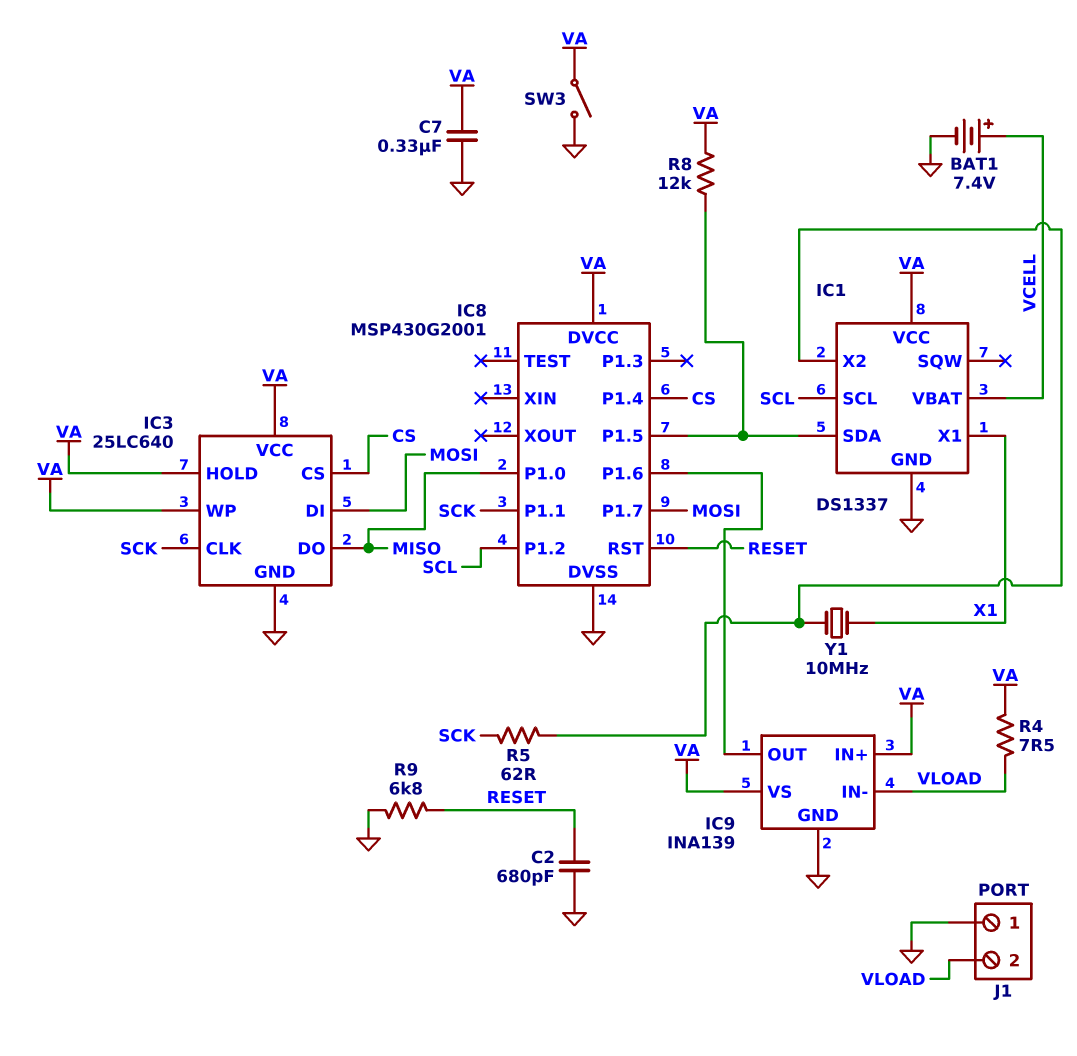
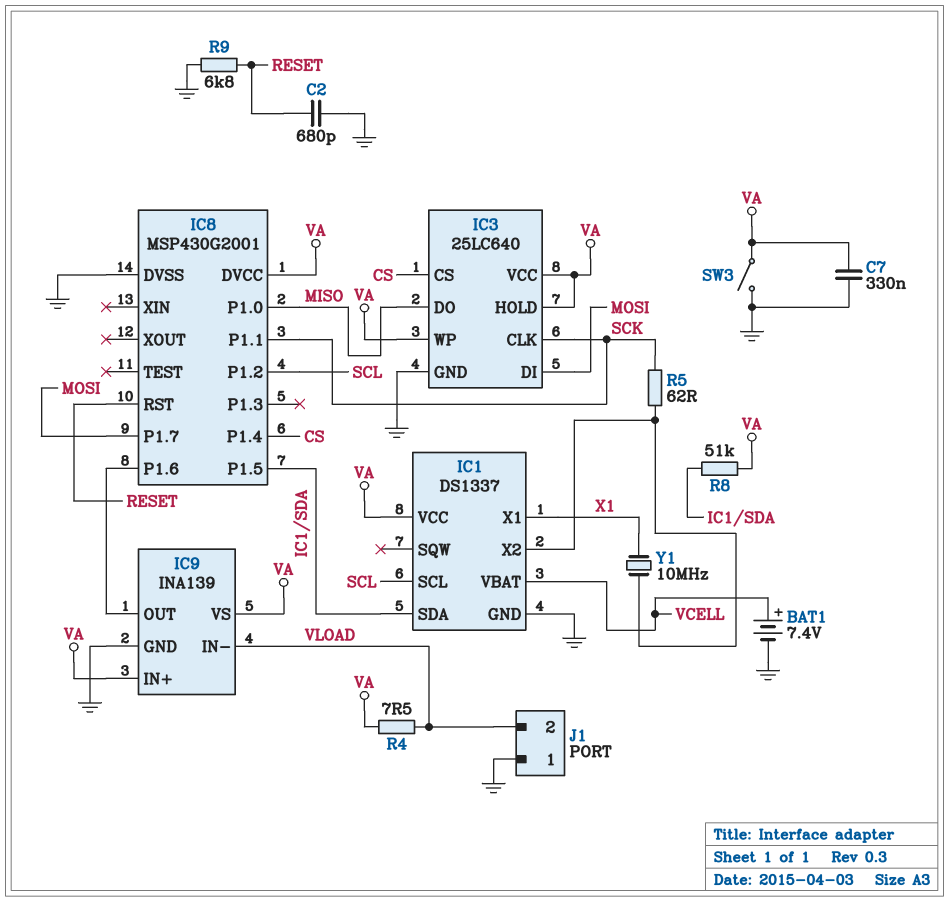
R8: 12k (IC1/SDA, VA) -> 51k (IC1/SDA, VA)

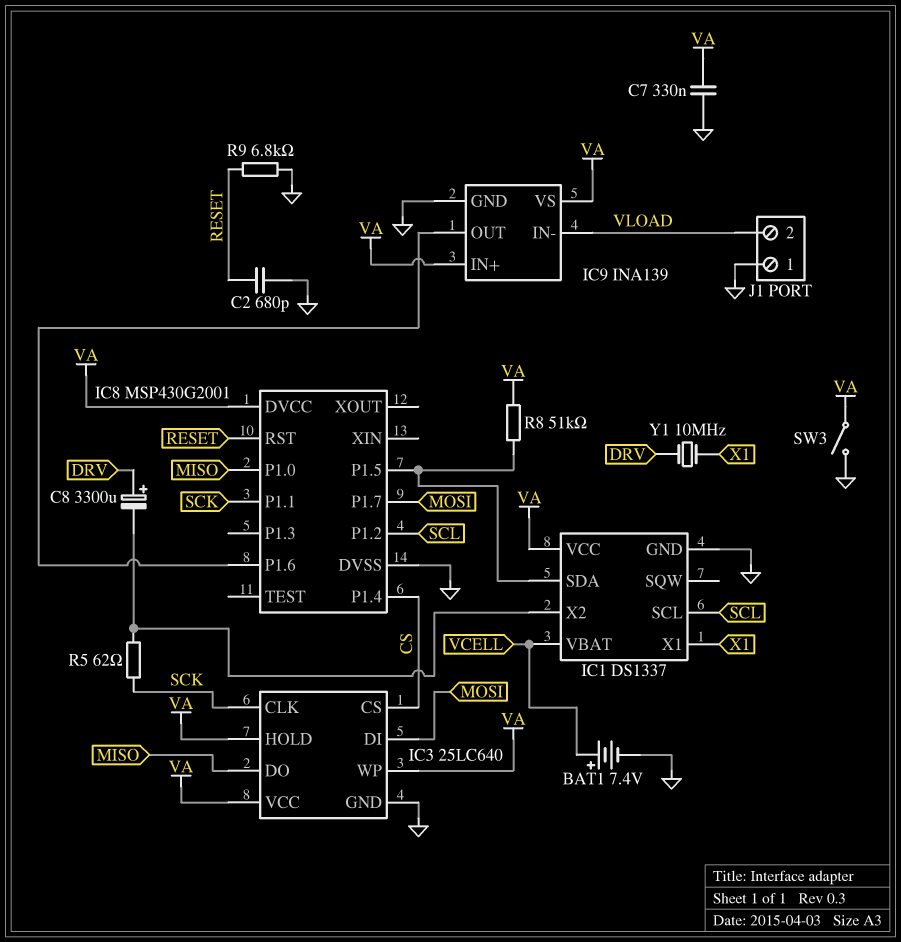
C8: none -> 3300uF (plus DRV, minus IC1/X2)
R4: 7.5 (VA, VLOAD) -> none
Y1: 10MHz (IC1/X2, X1) -> 10MHz (DRV, X1)

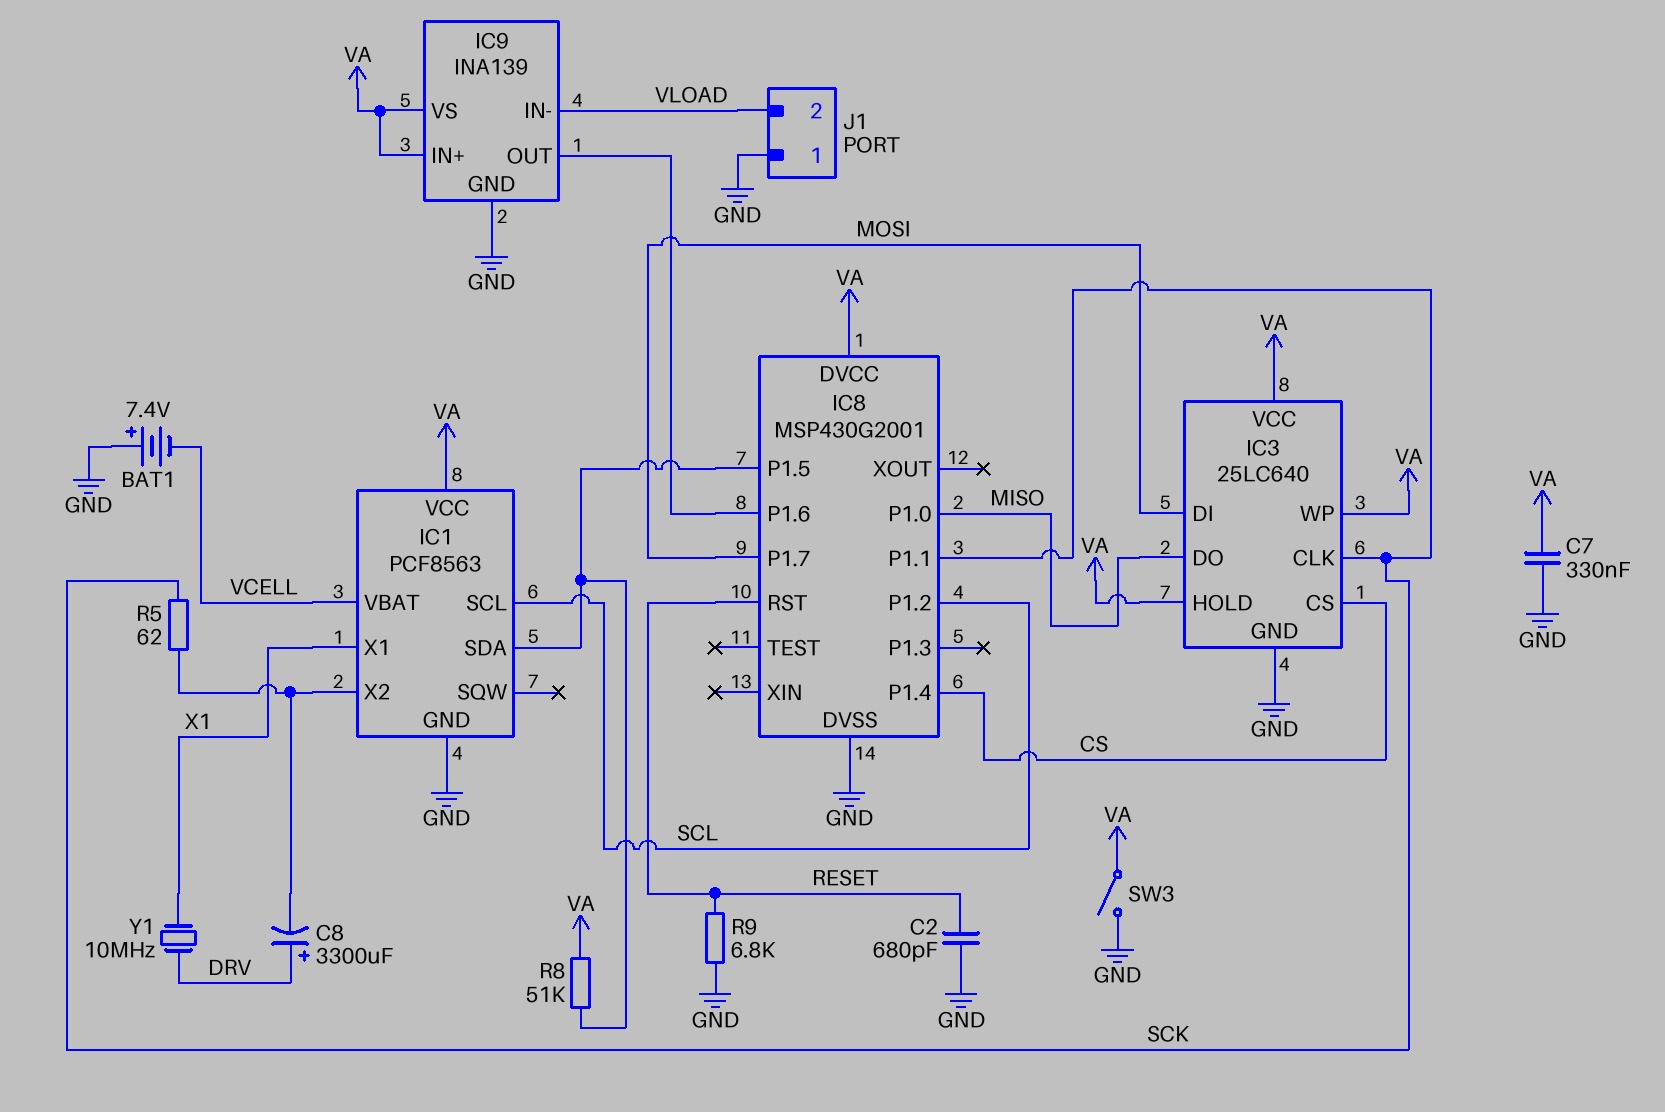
BAT1: 7.4V (plus VCELL, minus GND) -> 7.4V (plus GND, minus VCELL)
IC1: DS1337 -> PCF8563

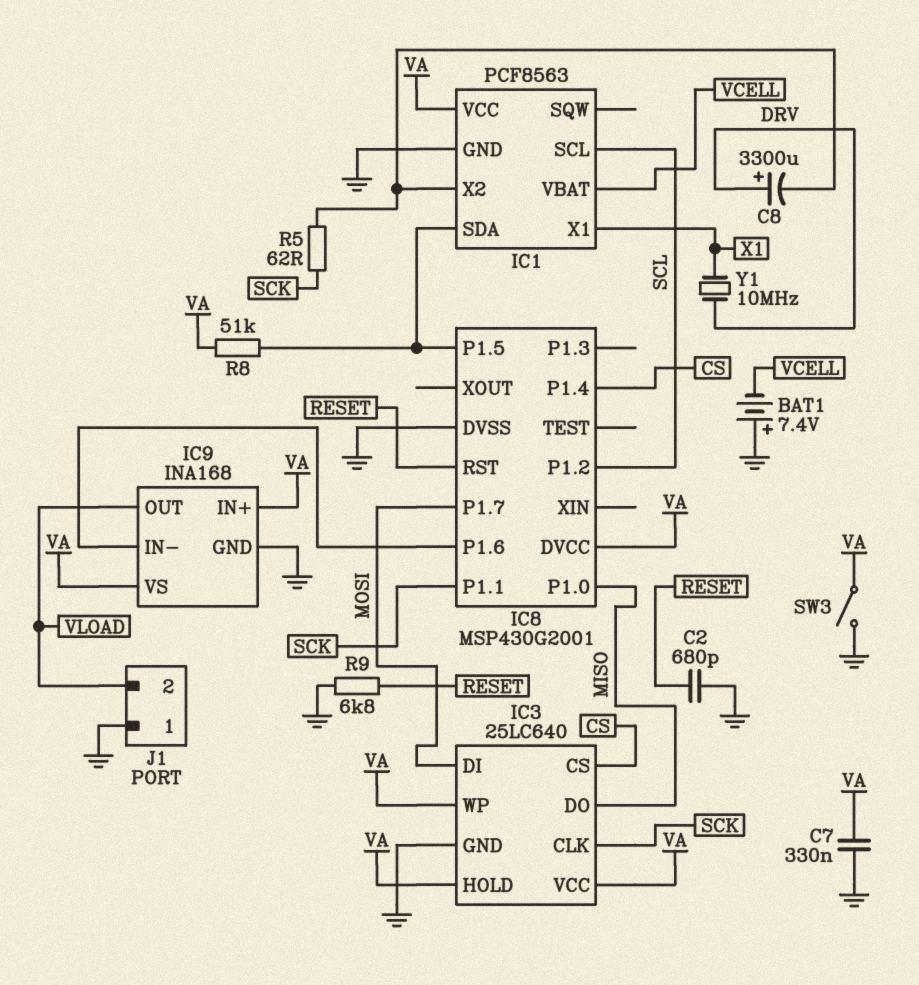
IC9: INA139 -> INA168
IC9 pin IN-: VLOAD -> IC8/P1.6
IC9 pin OUT: IC8/P1.6 -> VLOAD

